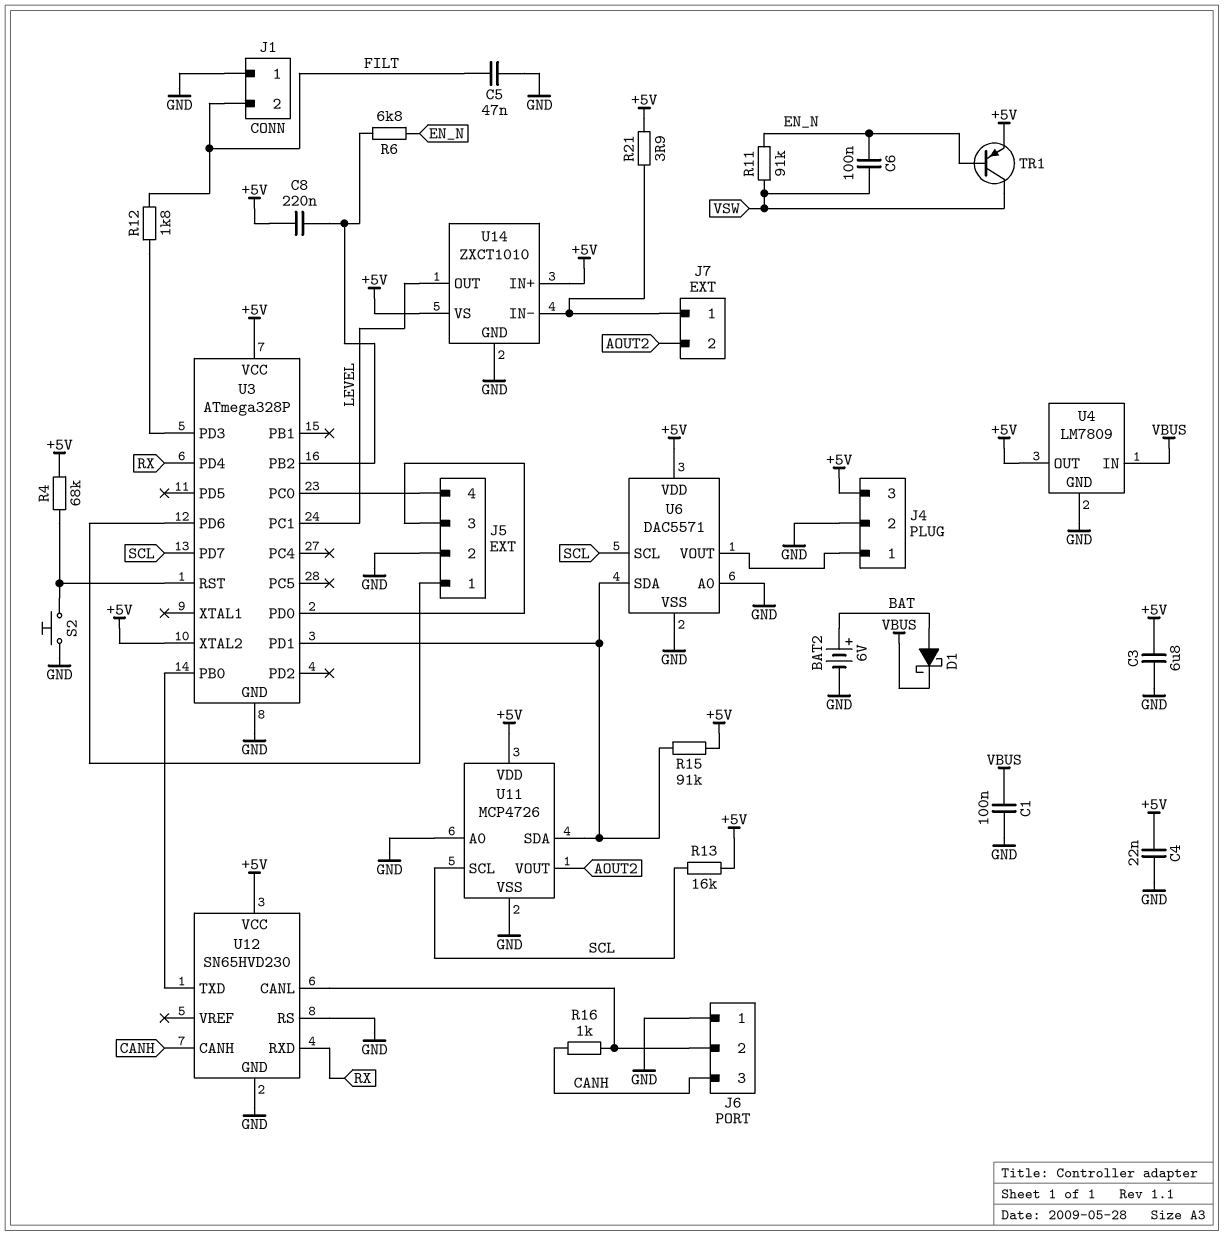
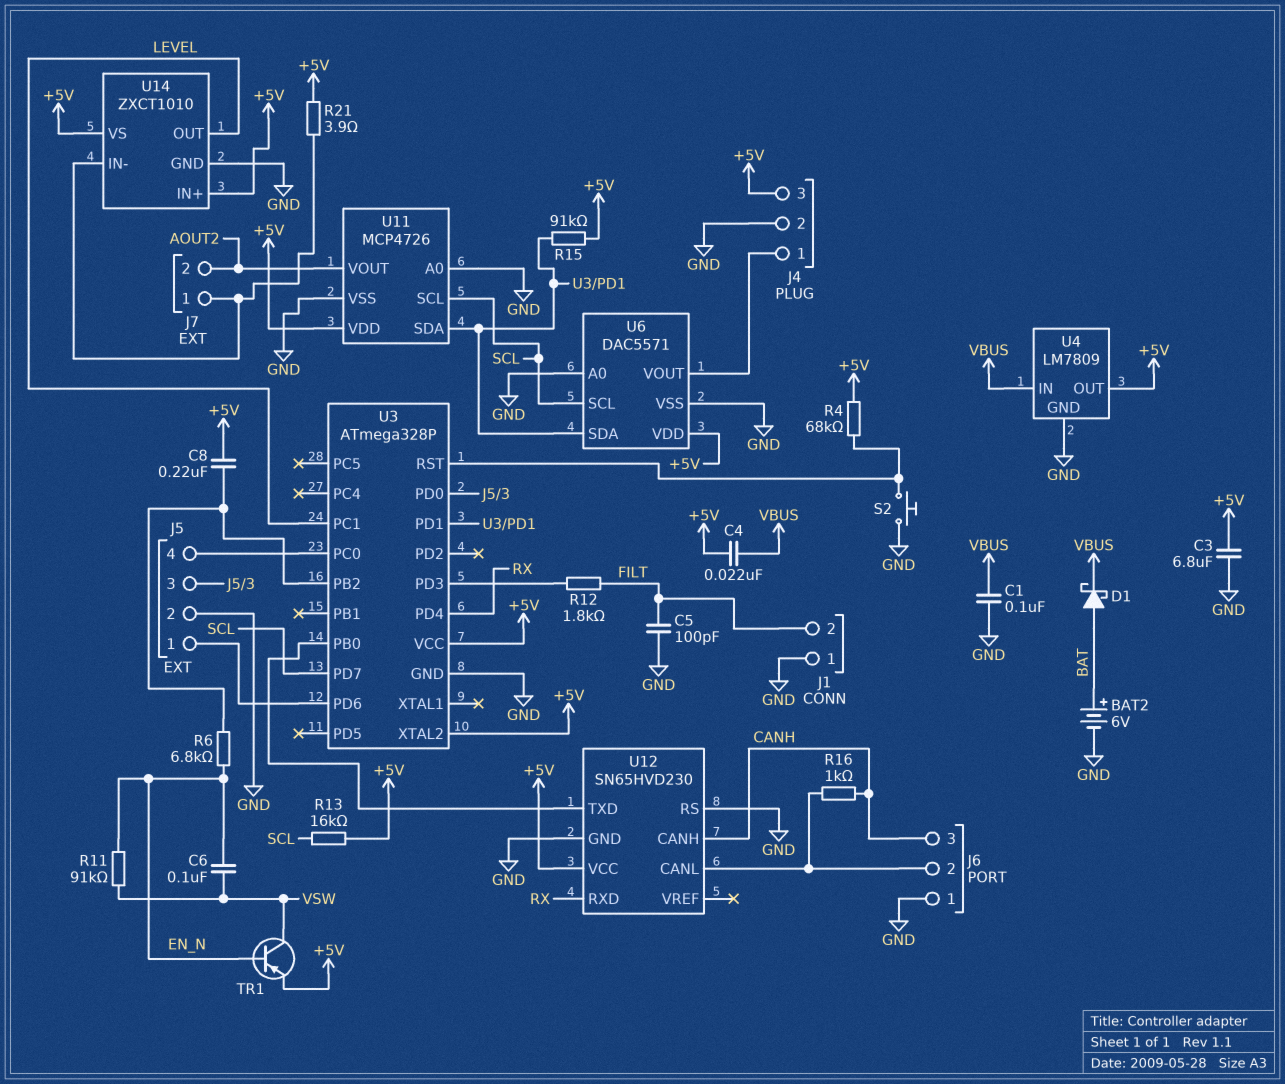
C4: 22nF (+5V, GND) -> 22nF (+5V, VBUS)
C5: 47nF (FILT, GND) -> 100pF (FILT, GND)

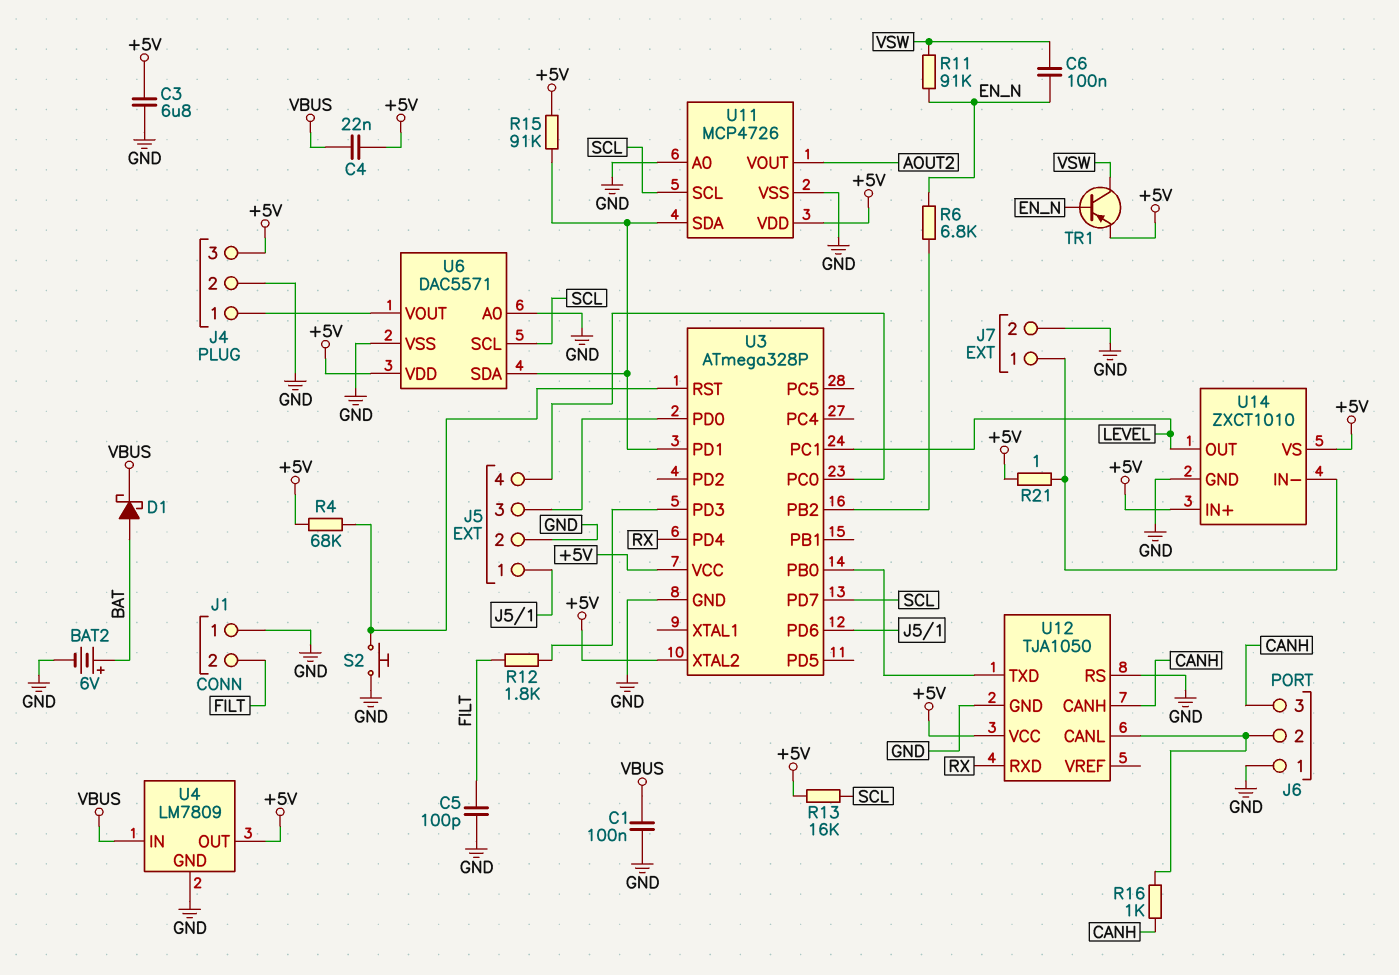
C8: 220nF (+5V, U3/PB2) -> none
J7 pin 2: AOUT2 -> GND
R21: 3.9 (+5V, J7/1) -> 1 (+5V, J7/1)
U12: SN65HVD230 -> TJA1050

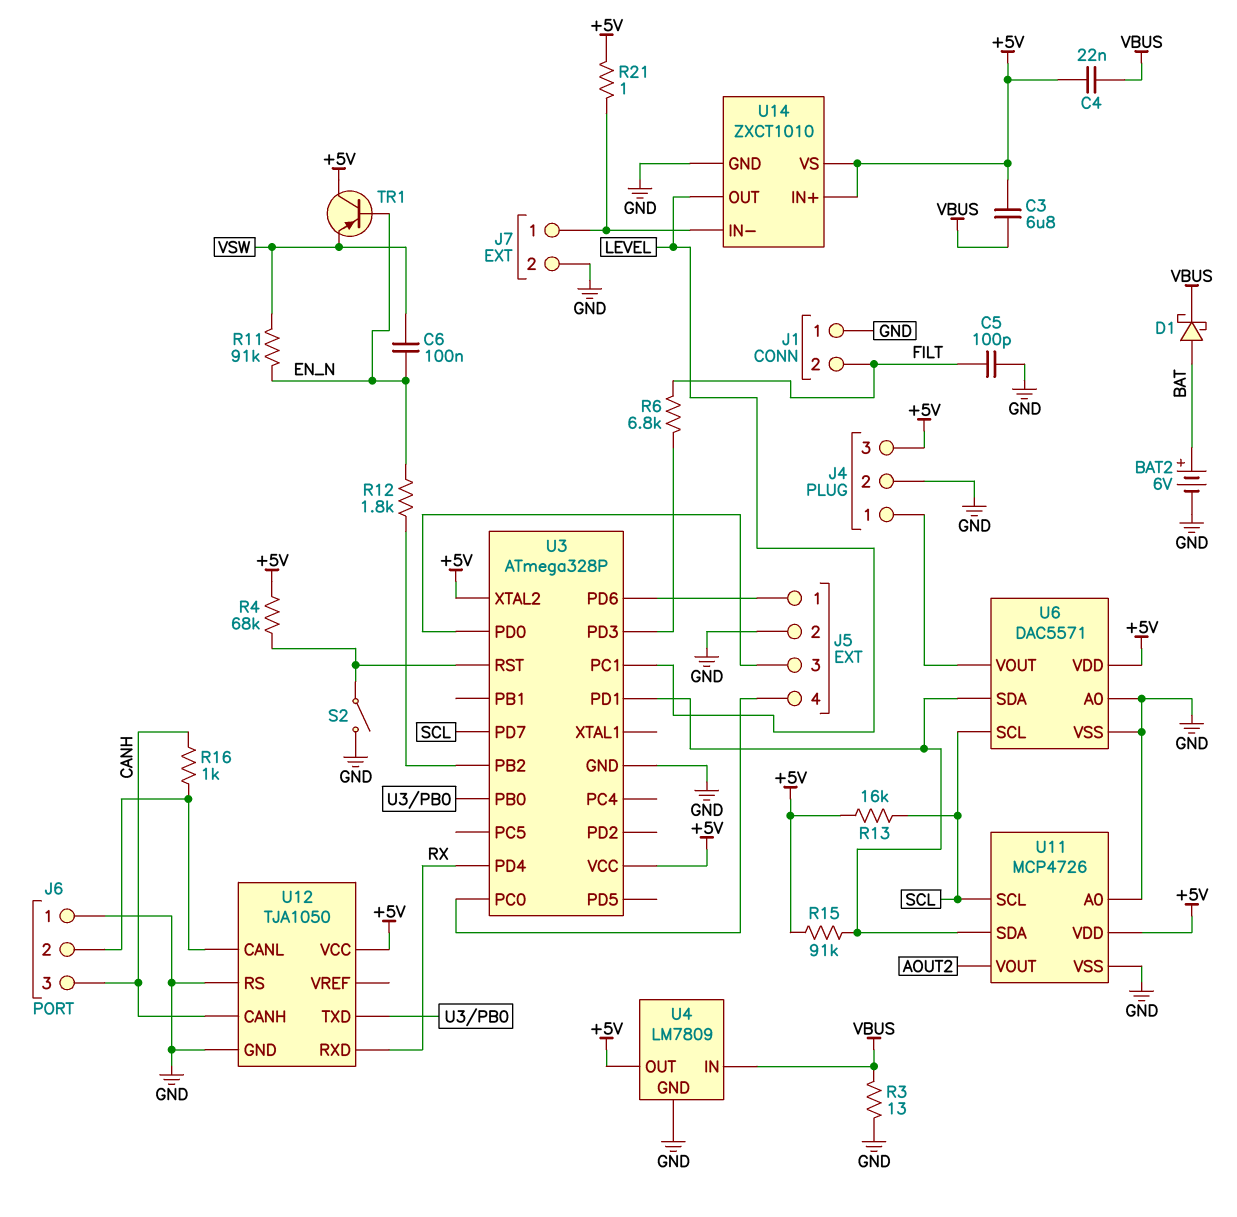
C1: 100nF (GND, VBUS) -> none
C3: 6.8uF (+5V, GND) -> 6.8uF (+5V, VBUS)
R3: none -> 13 (GND, VBUS)
R6: 6.8k (EN_N, U3/PB2) -> 6.8k (FILT, U3/PD3)
R12: 1.8k (FILT, U3/PD3) -> 1.8k (EN_N, U3/PB2)
S2: button (GND, U3/RST) -> switch (GND, U3/RST)
TR1: PNP (B EN_N, C VSW, E +5V) -> PNP (B EN_N, C +5V, E VSW)

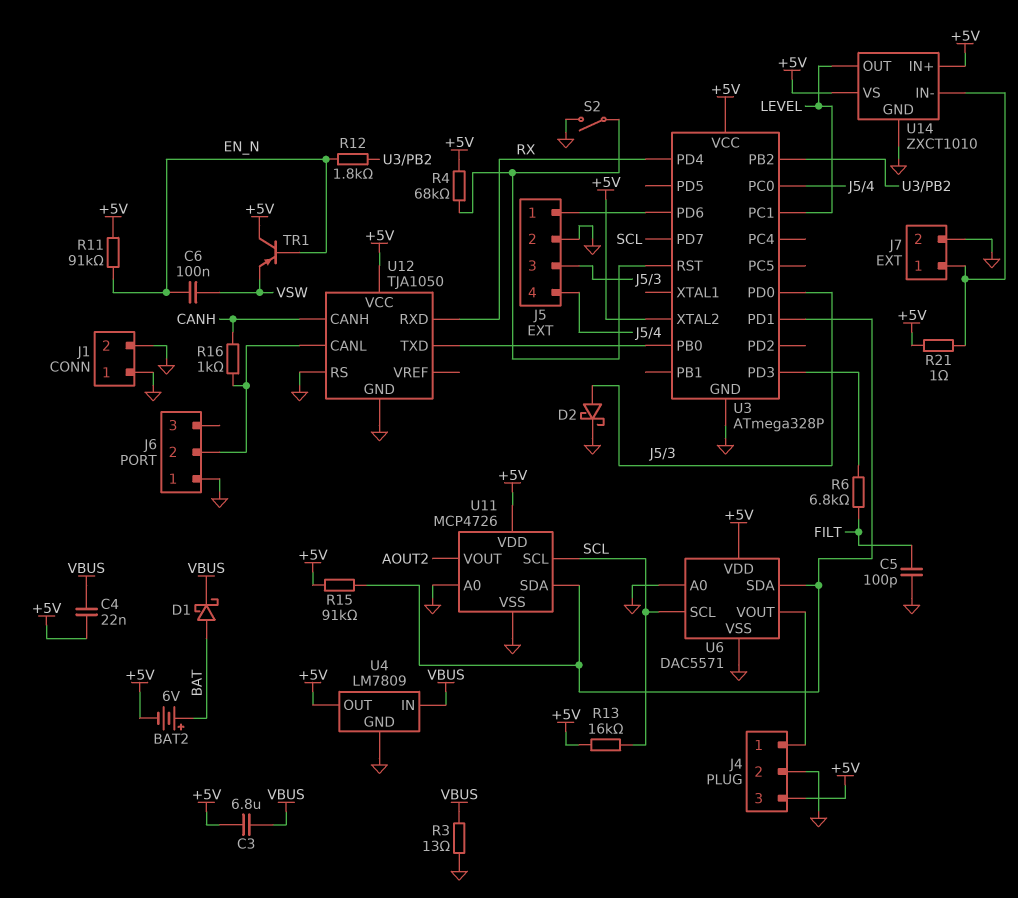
BAT2: 6V (plus BAT, minus GND) -> 6V (plus BAT, minus +5V)
D2: none -> schottky (A J5/3, K GND)
J1 pin 2: FILT -> GND
J6 pin 3: CANH -> none
R11: 91k (EN_N, VSW) -> 91k (+5V, EN_N)

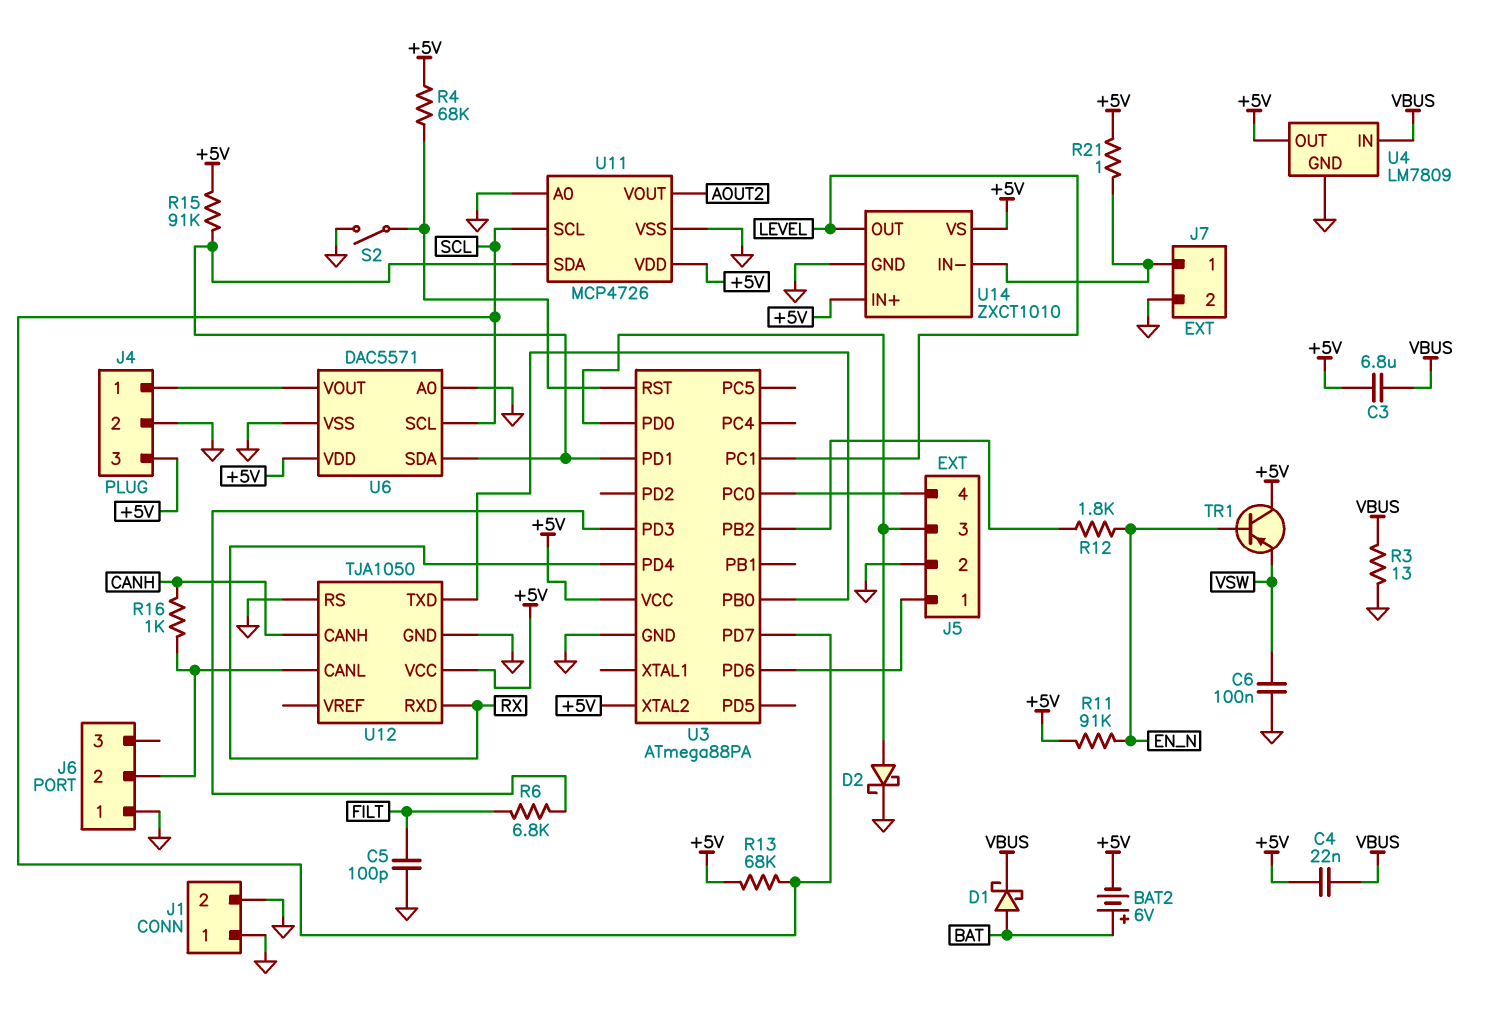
C6: 100nF (EN_N, VSW) -> 100nF (GND, VSW)
R13: 16k (+5V, SCL) -> 68k (+5V, SCL)
U3: ATmega328P -> ATmega88PA

